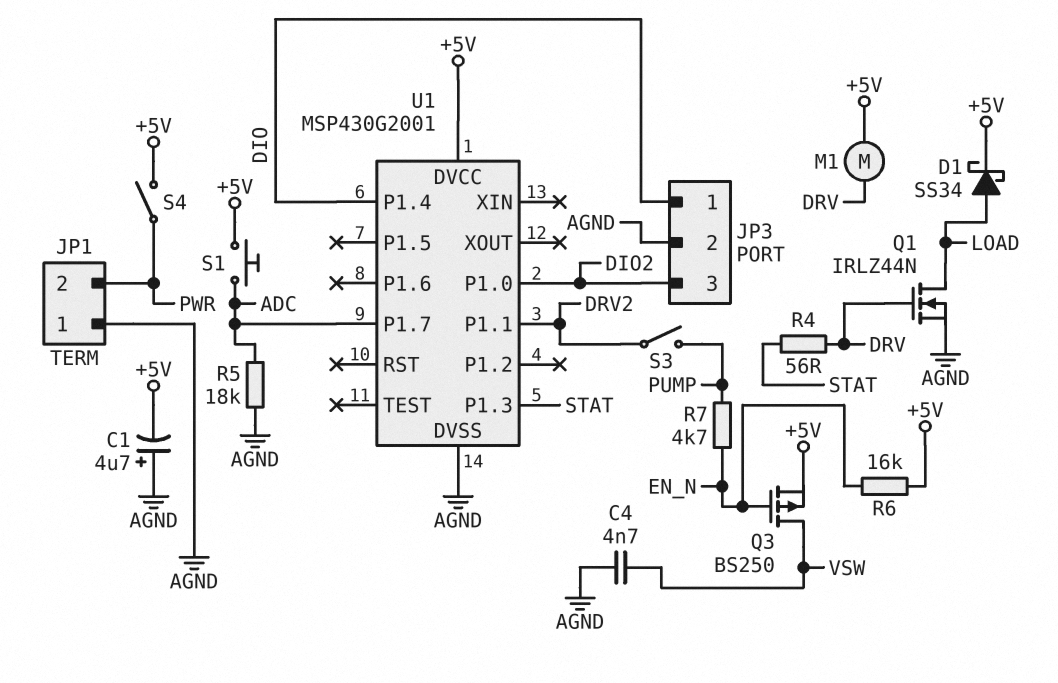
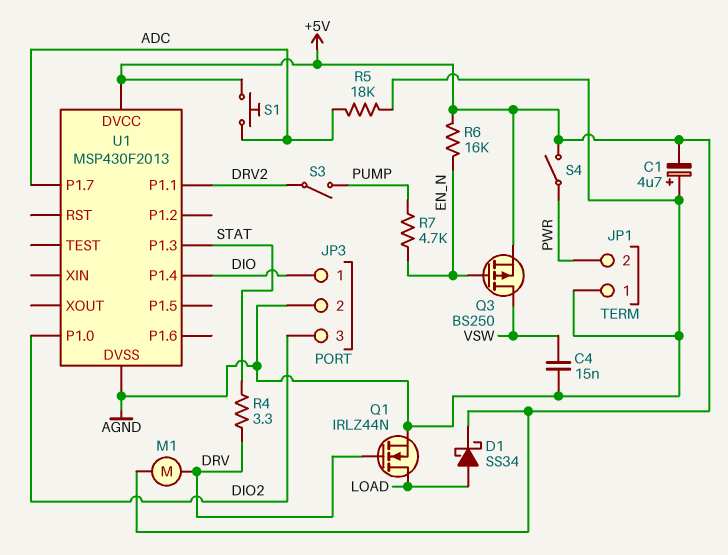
C4: 4.7nF (AGND, VSW) -> 15nF (AGND, VSW)
R4: 56 (DRV, STAT) -> 3.3 (DRV, STAT)
U1: MSP430G2001 -> MSP430F2013

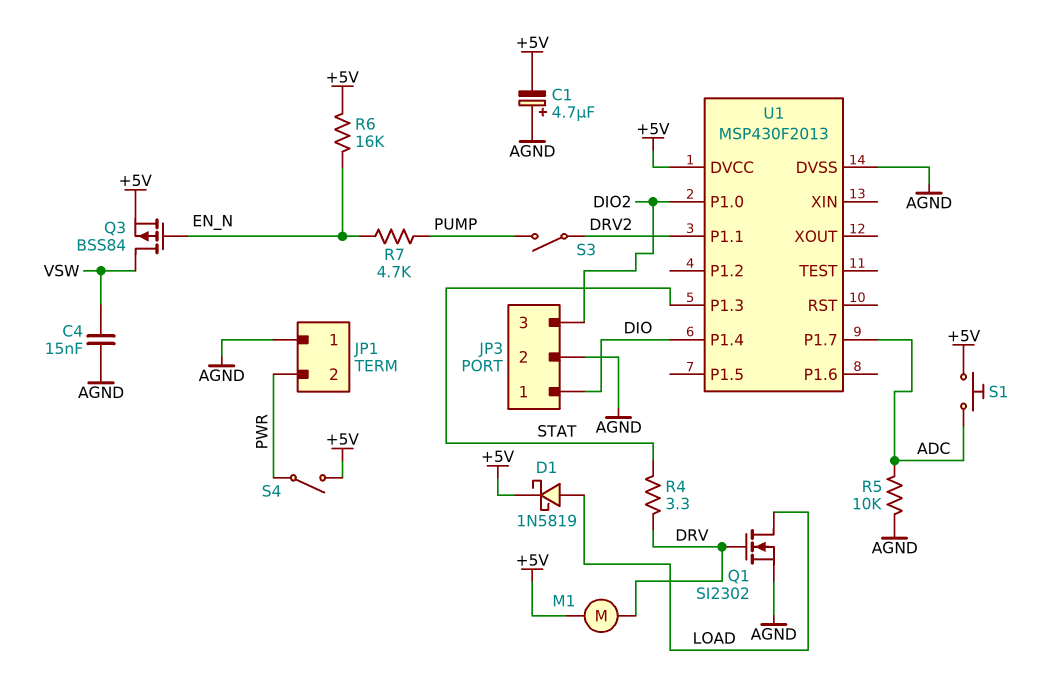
D1: schottky SS34 (A LOAD, K +5V) -> schottky 1N5819 (A LOAD, K +5V)
Q1: NMOS IRLZ44N (G DRV, D LOAD, S AGND) -> NMOS SI2302 (G DRV, D LOAD, S AGND)
Q3: PMOS BS250 (G EN_N, D VSW, S +5V) -> PMOS BSS84 (G EN_N, D VSW, S +5V)
R5: 18k (ADC, AGND) -> 10k (ADC, AGND)

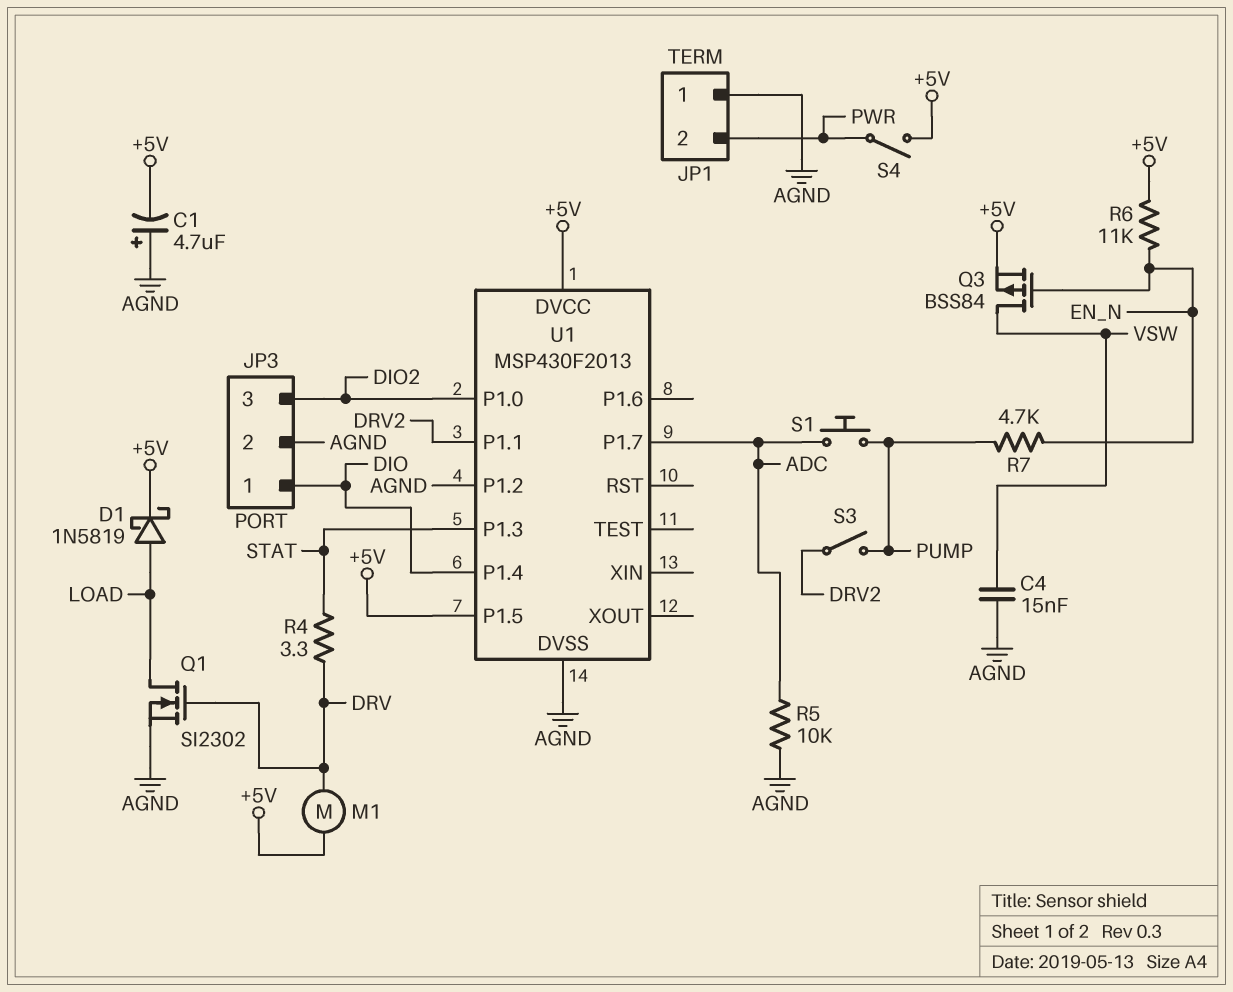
R6: 16k (+5V, EN_N) -> 11k (+5V, EN_N)
S1: button (+5V, ADC) -> button (ADC, PUMP)
U1 pin P1.2: none -> AGND
U1 pin P1.5: none -> +5V

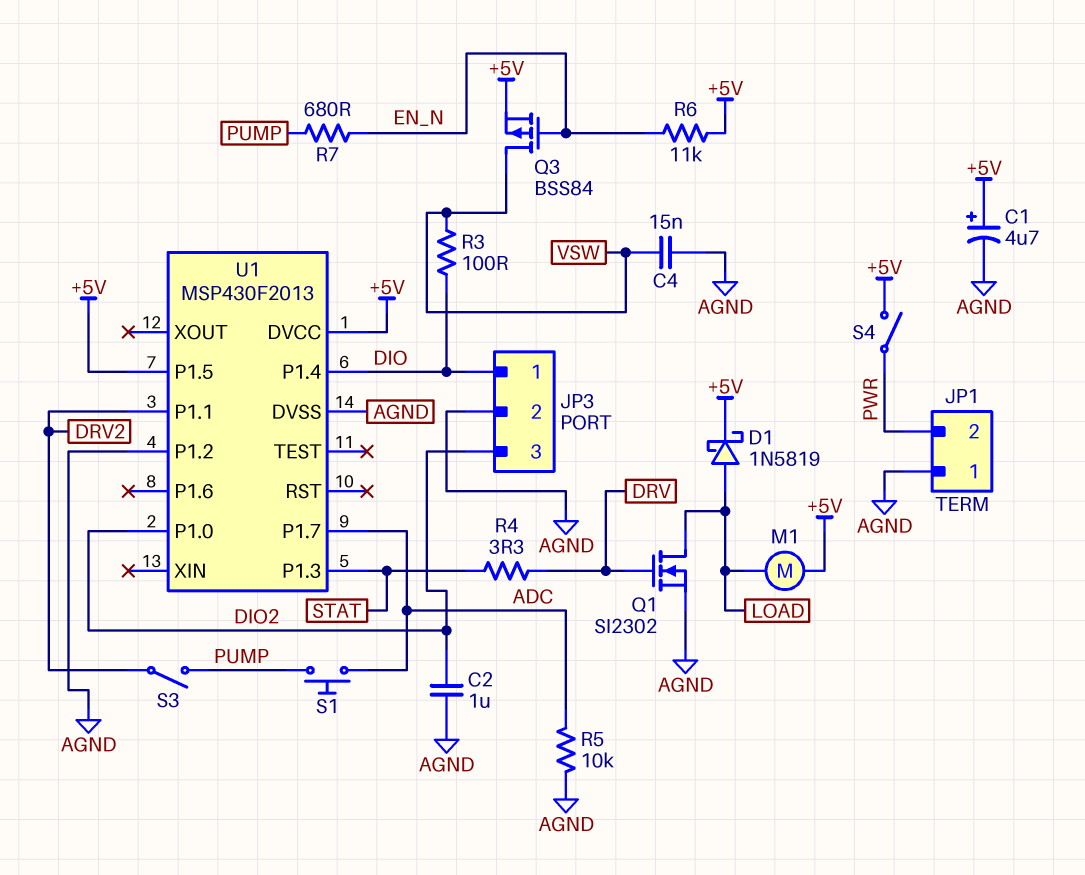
C1: 4.7uF (plus AGND, minus +5V) -> 4.7uF (plus +5V, minus AGND)
C2: none -> 1uF (AGND, DIO2)
M1: motor (+5V, DRV) -> motor (+5V, LOAD)
R3: none -> 100 (DIO, VSW)
R7: 4.7k (EN_N, PUMP) -> 680 (EN_N, PUMP)

